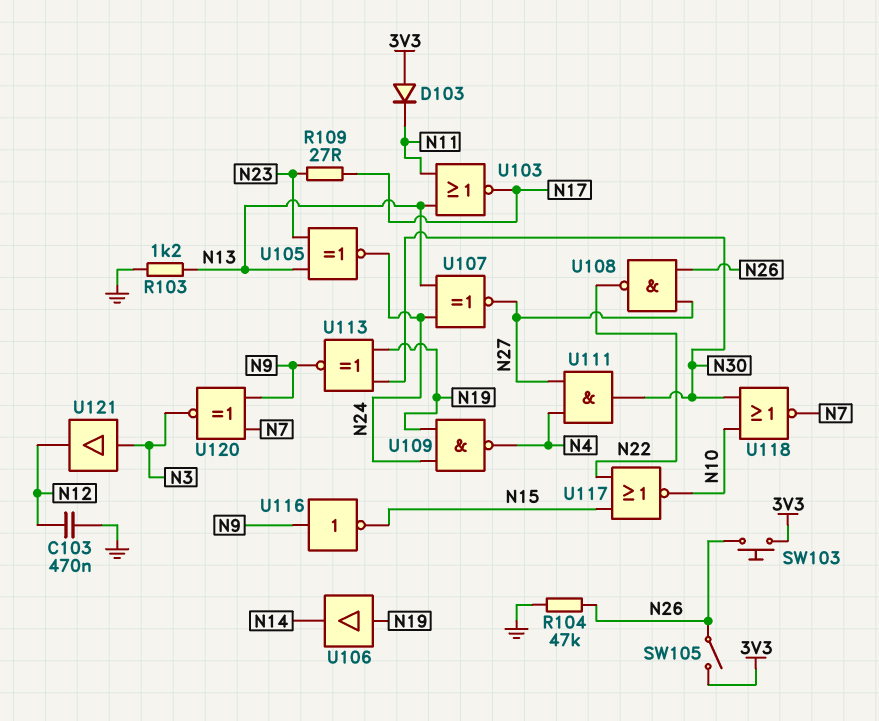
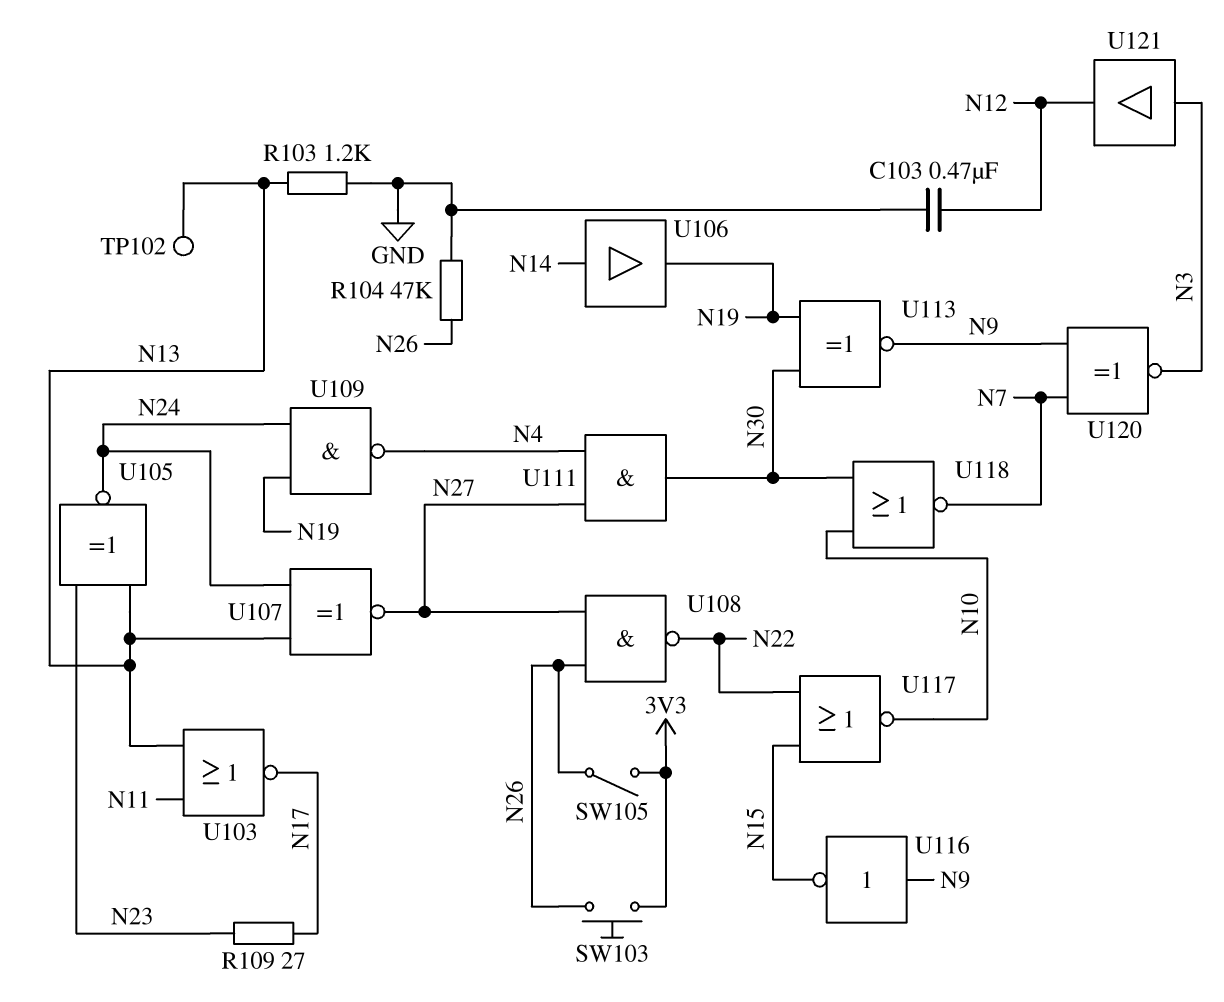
D103: diode (A 3V3, K N11) -> none
TP102: none -> test point (N13)
U106: buffer (in N19, out N14) -> buffer (in N14, out N19)

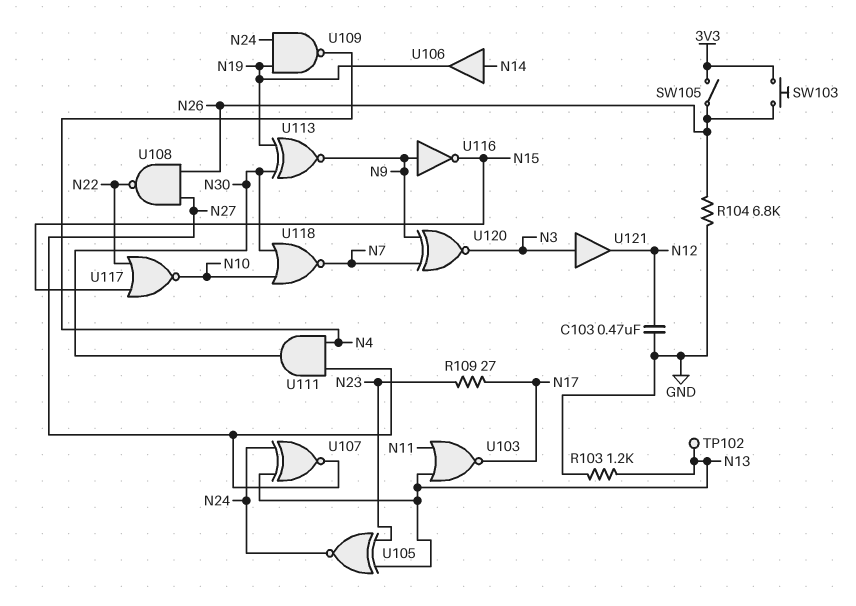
R104: 47k (GND, N26) -> 6.8k (GND, N26)

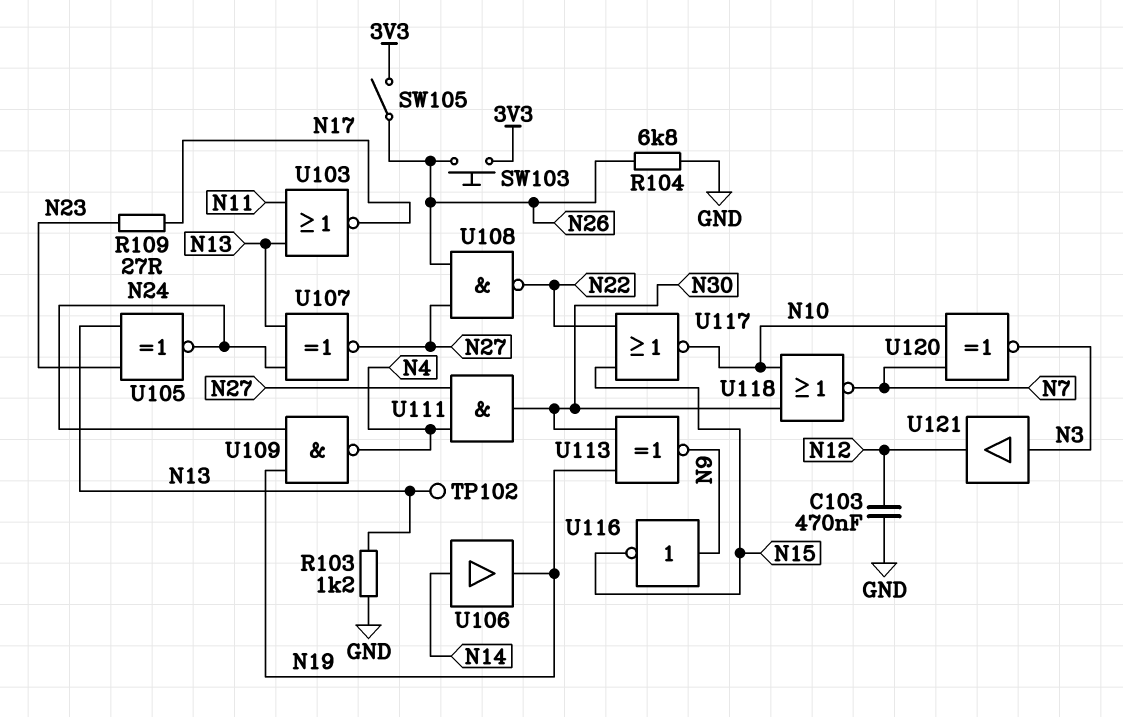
U120: XNOR (in N7, in N9, out N3) -> XNOR (in N7, in N10, out N3)

